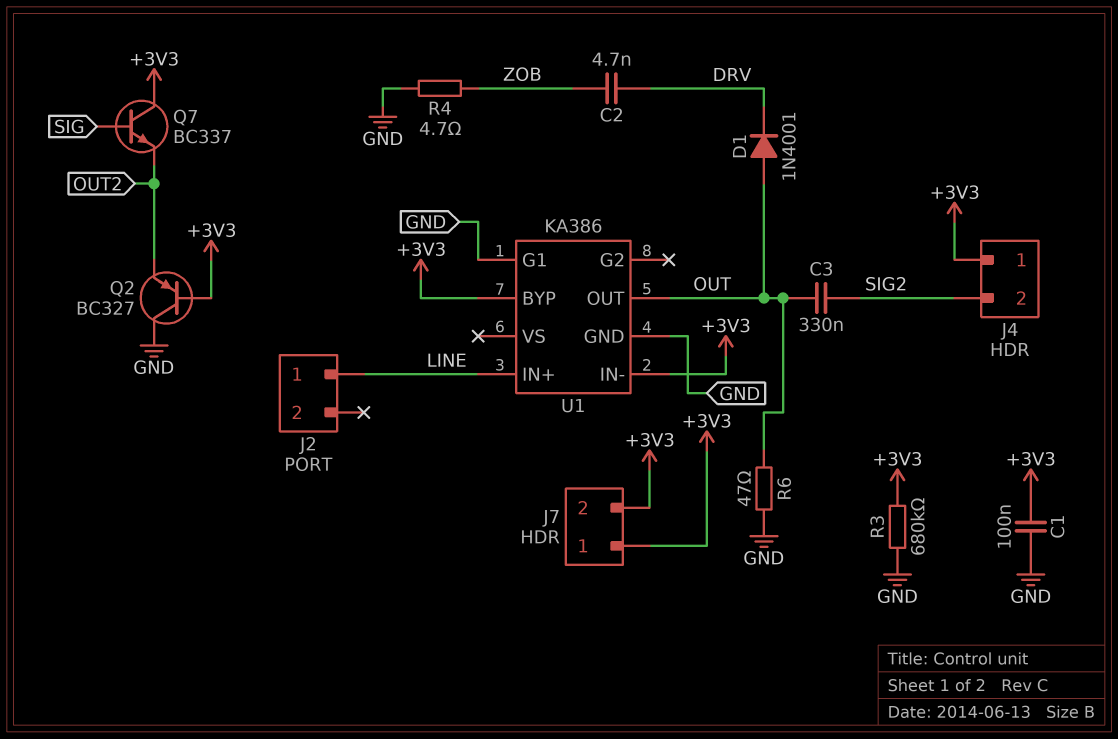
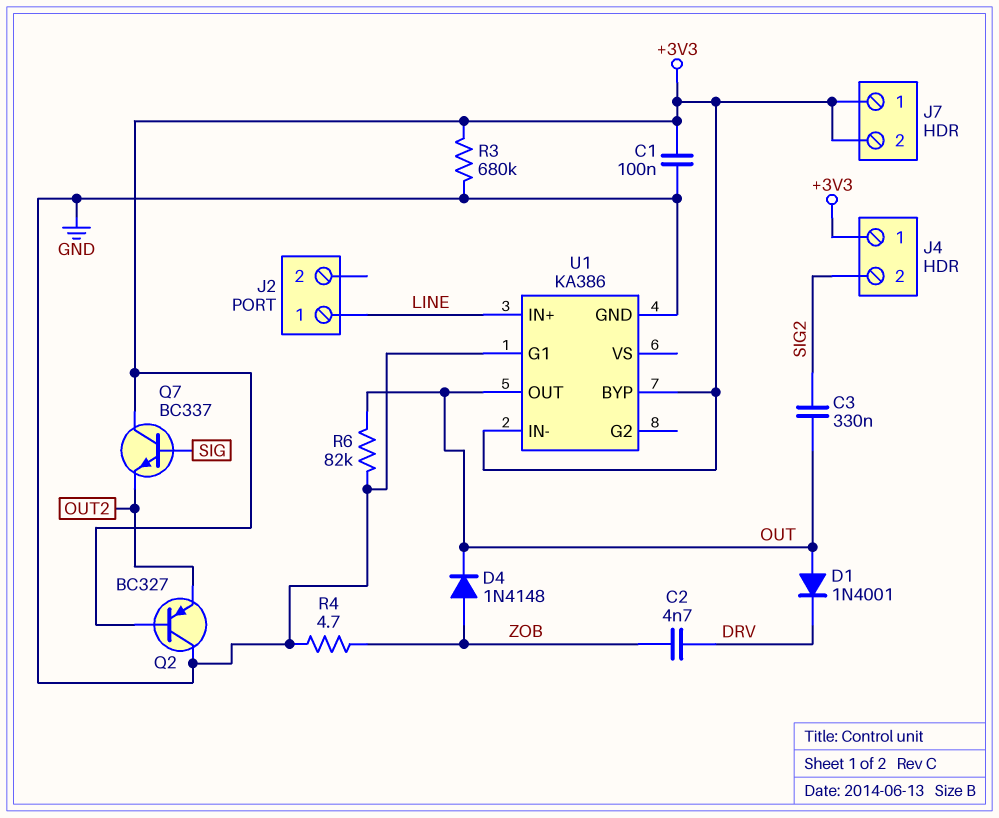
D4: none -> diode 1N4148 (A ZOB, K OUT)
R6: 47 (GND, OUT) -> 82k (GND, OUT)

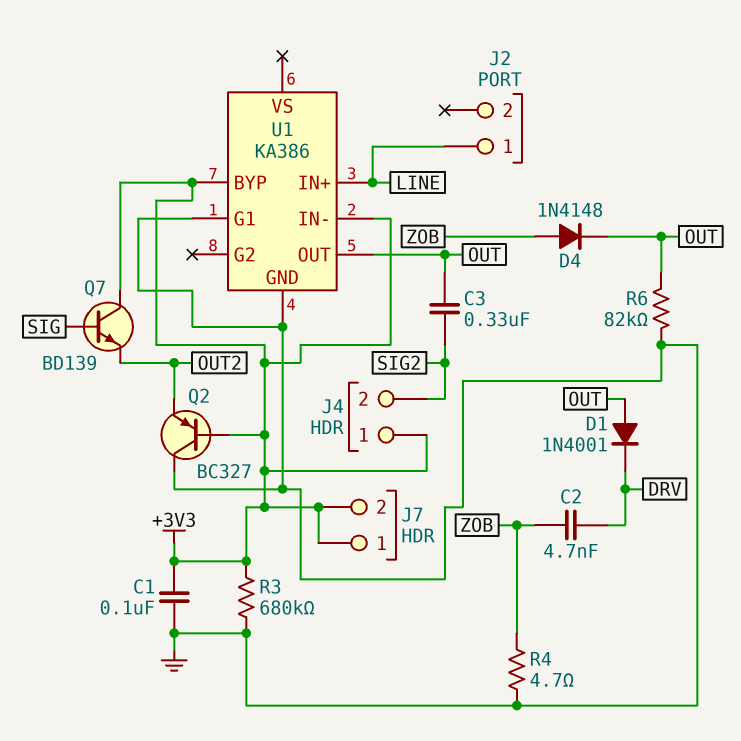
Q7: NPN BC337 (B SIG, C +3V3, E OUT2) -> NPN BD139 (B SIG, C +3V3, E OUT2)

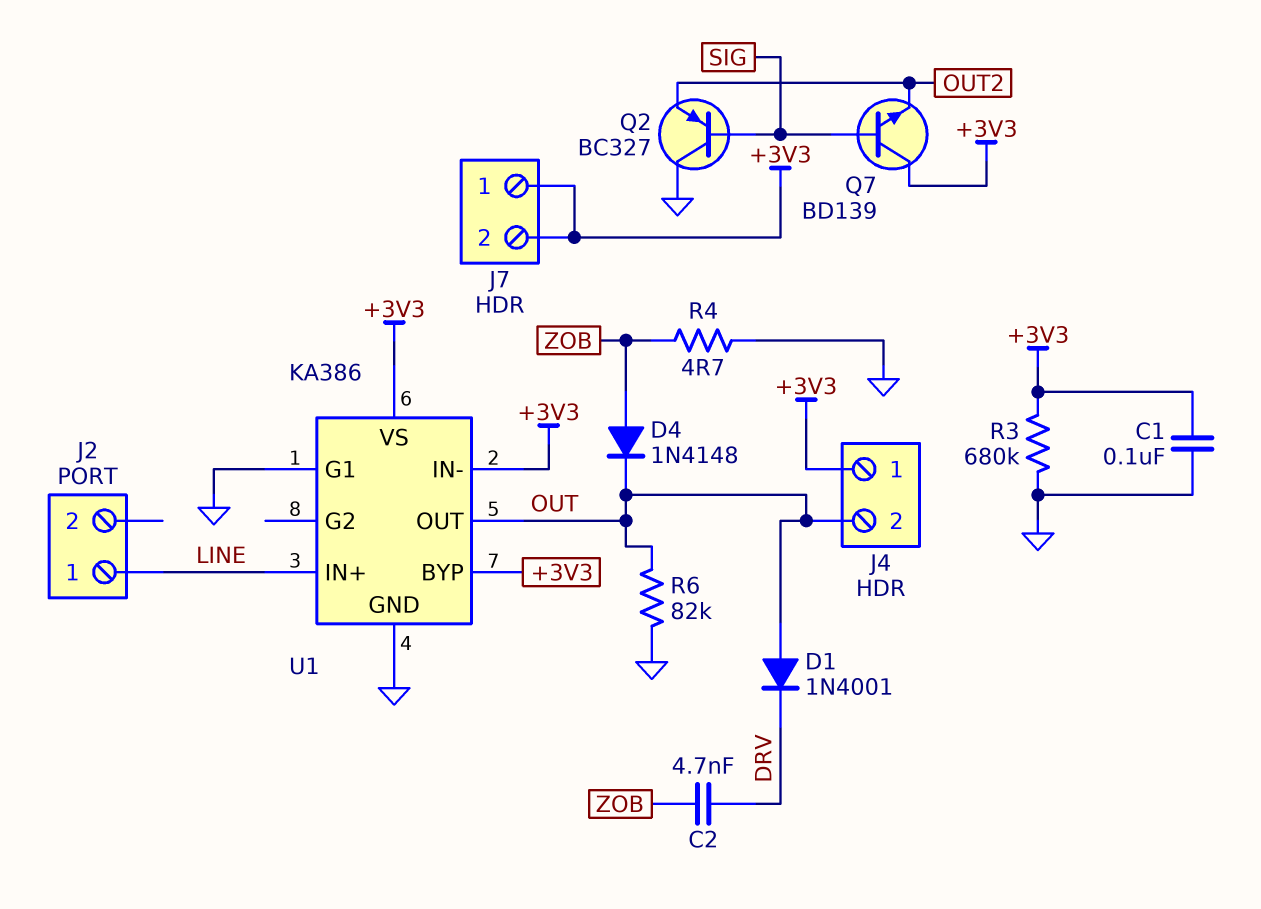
C3: 330nF (OUT, SIG2) -> none
J4 pin 2: SIG2 -> OUT
Q2: PNP BC327 (B +3V3, C GND, E OUT2) -> PNP BC327 (B SIG, C GND, E OUT2)
U1 pin VS: none -> +3V3

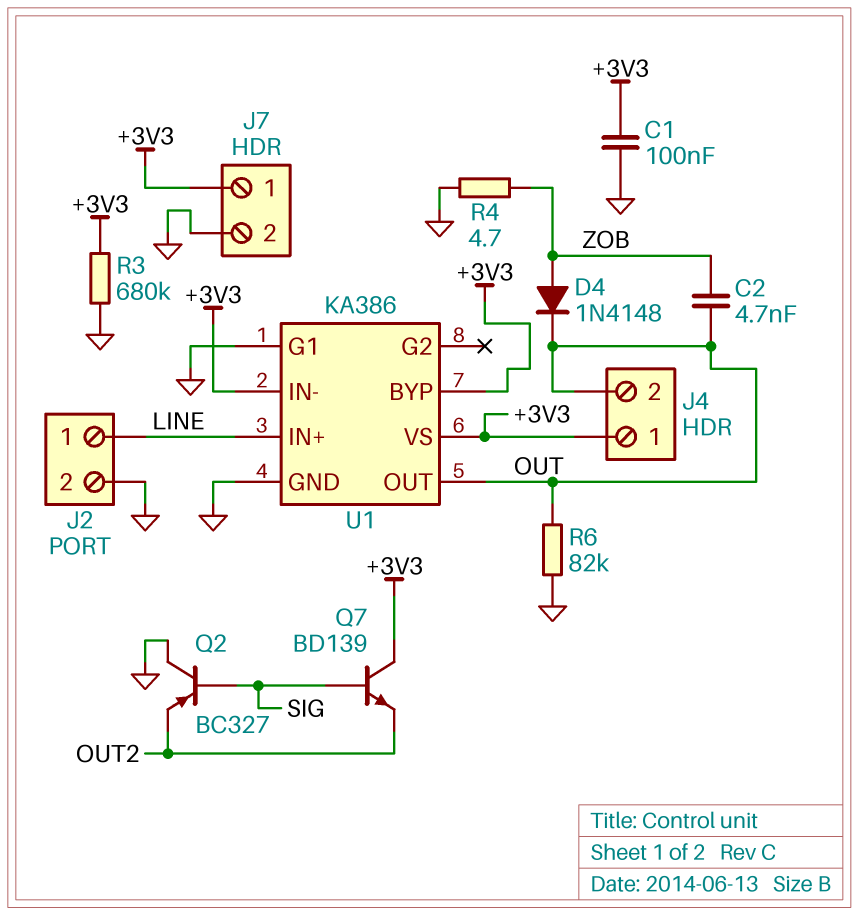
C2: 4.7nF (DRV, ZOB) -> 4.7nF (OUT, ZOB)
D1: diode 1N4001 (A OUT, K DRV) -> none
J2 pin 2: none -> GND
J7 pin 2: +3V3 -> GND

